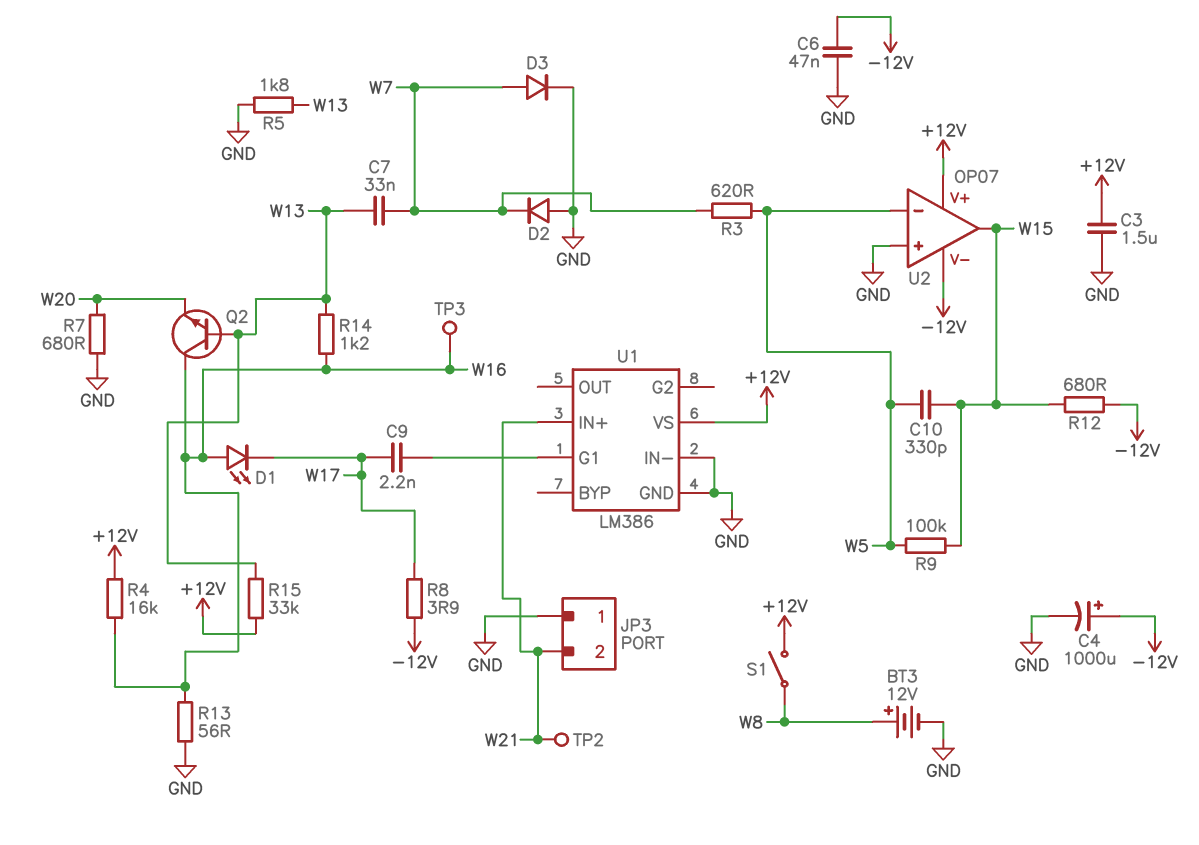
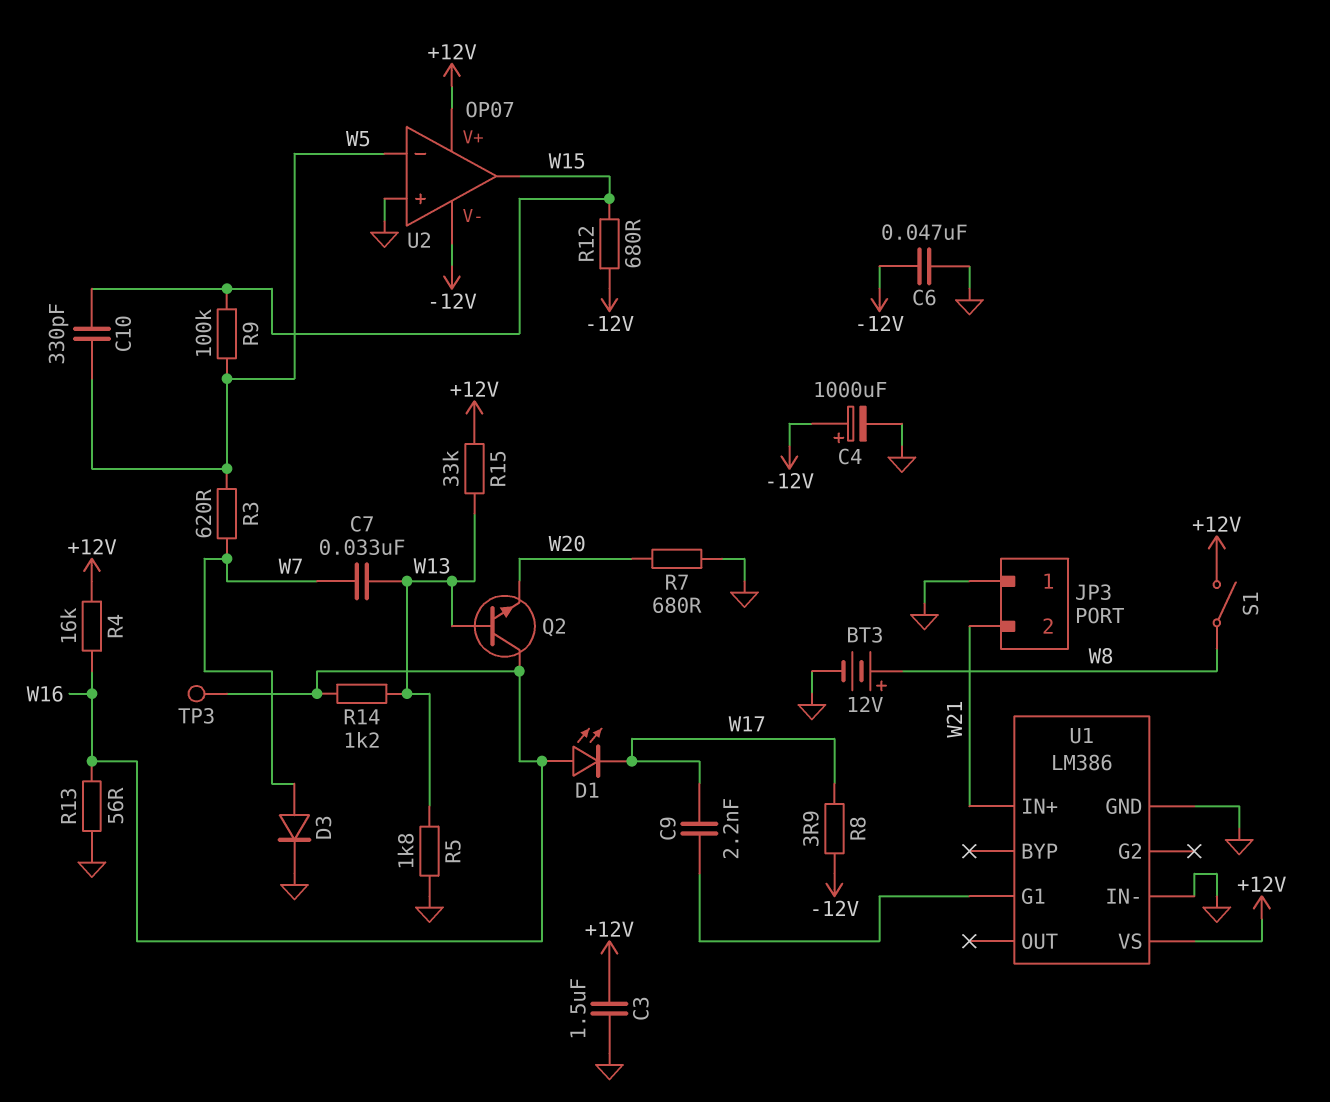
D2: diode (A GND, K W7) -> none
TP2: test point (W21) -> none

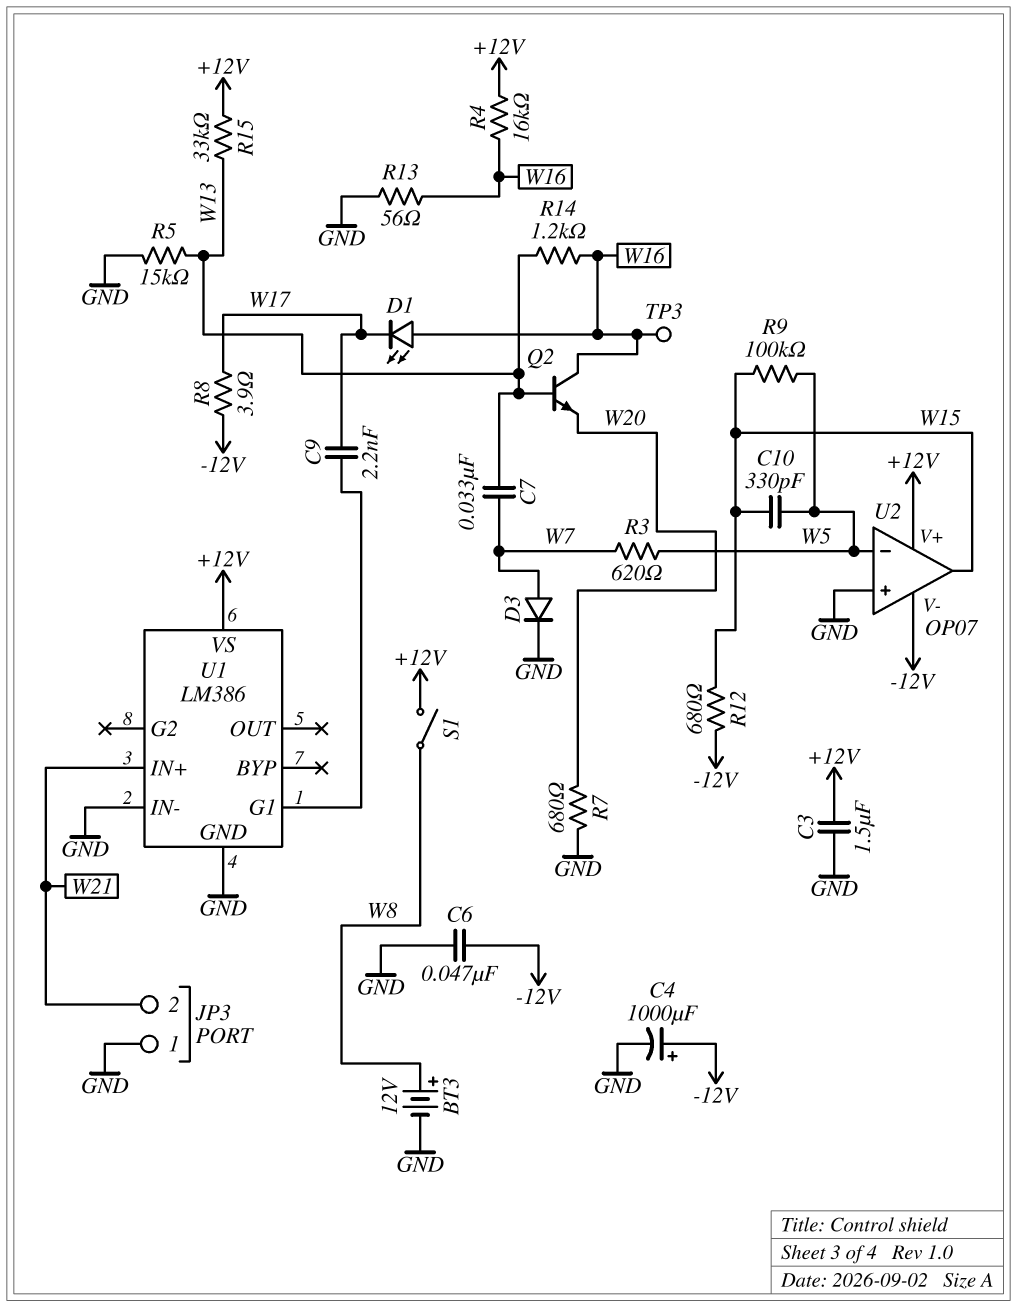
R5: 1.8k (GND, W13) -> 15k (GND, W13)

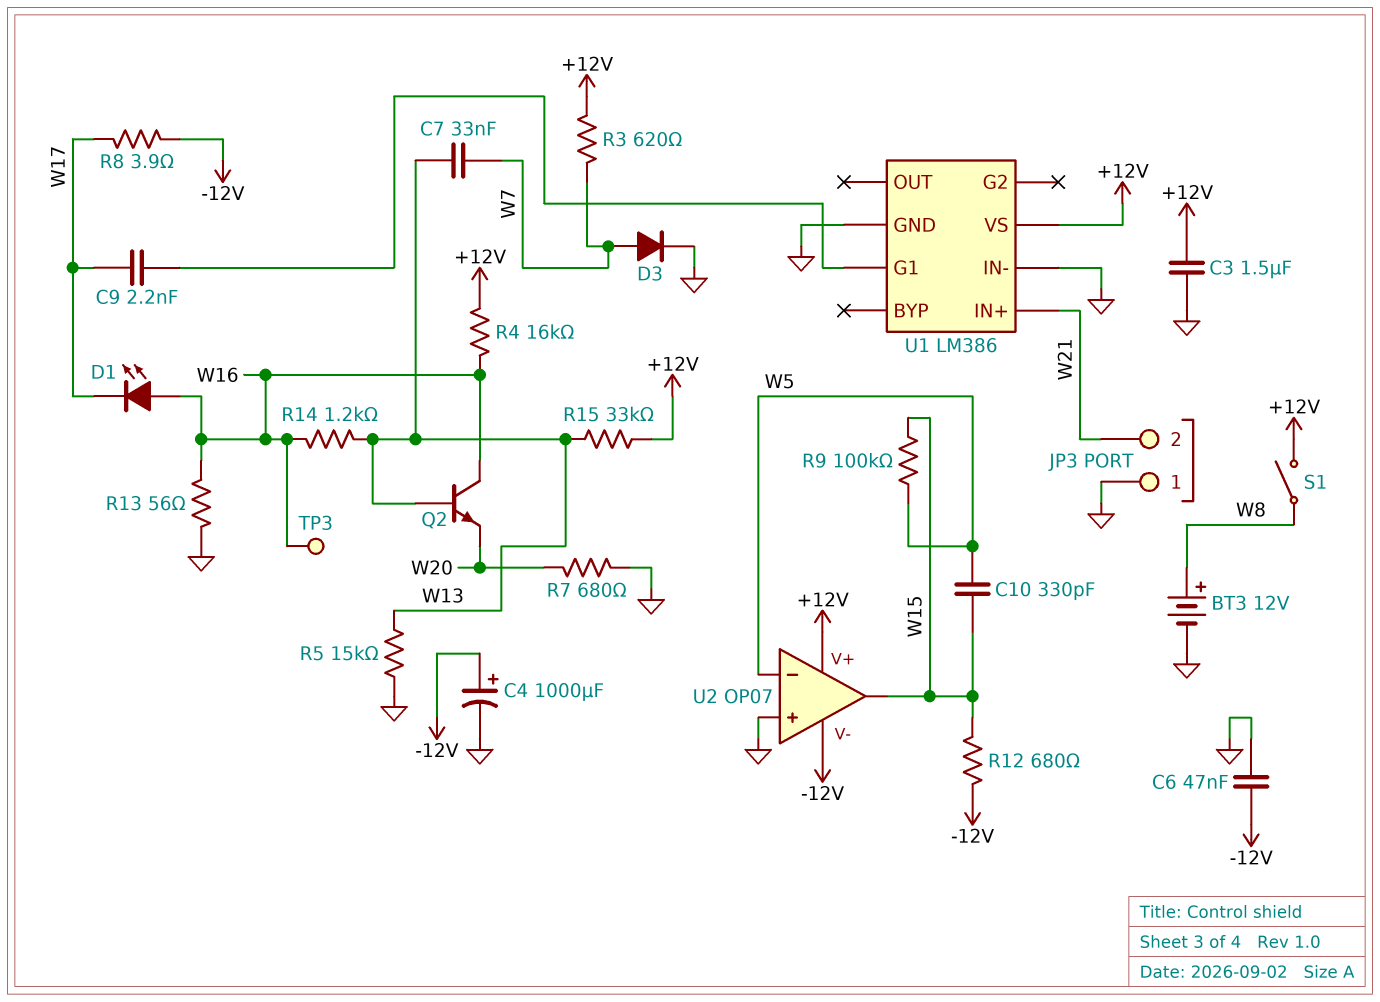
R3: 620 (W5, W7) -> 620 (+12V, W7)

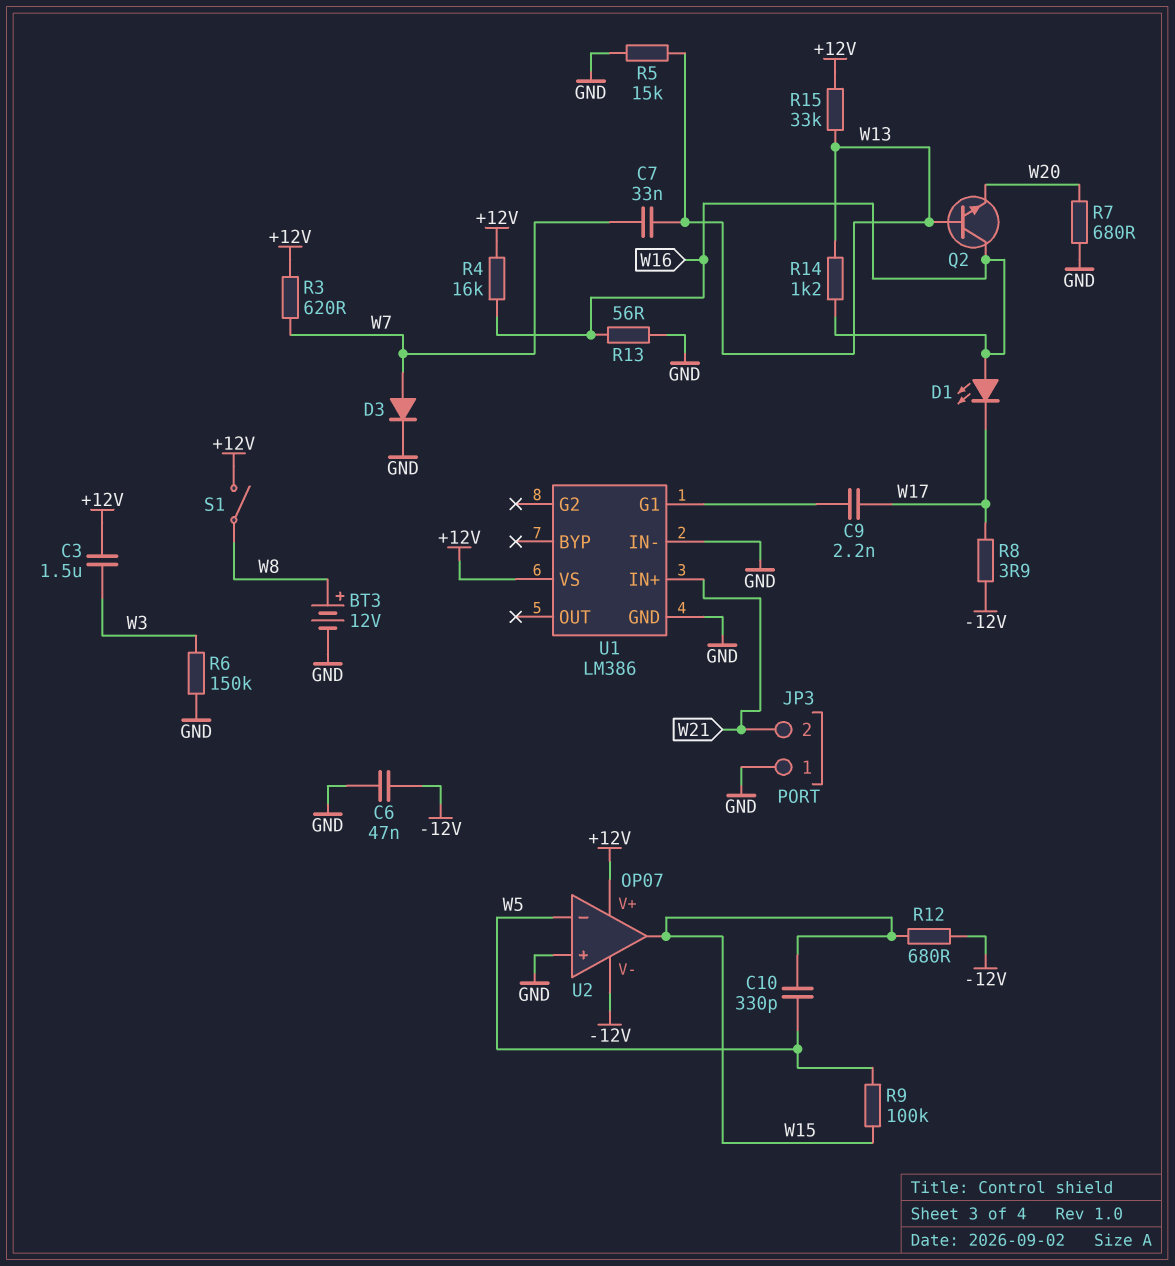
C3: 1.5uF (+12V, GND) -> 1.5uF (+12V, W3)
C4: 1000uF (plus -12V, minus GND) -> none
R6: none -> 150k (GND, W3)
TP3: test point (W16) -> none

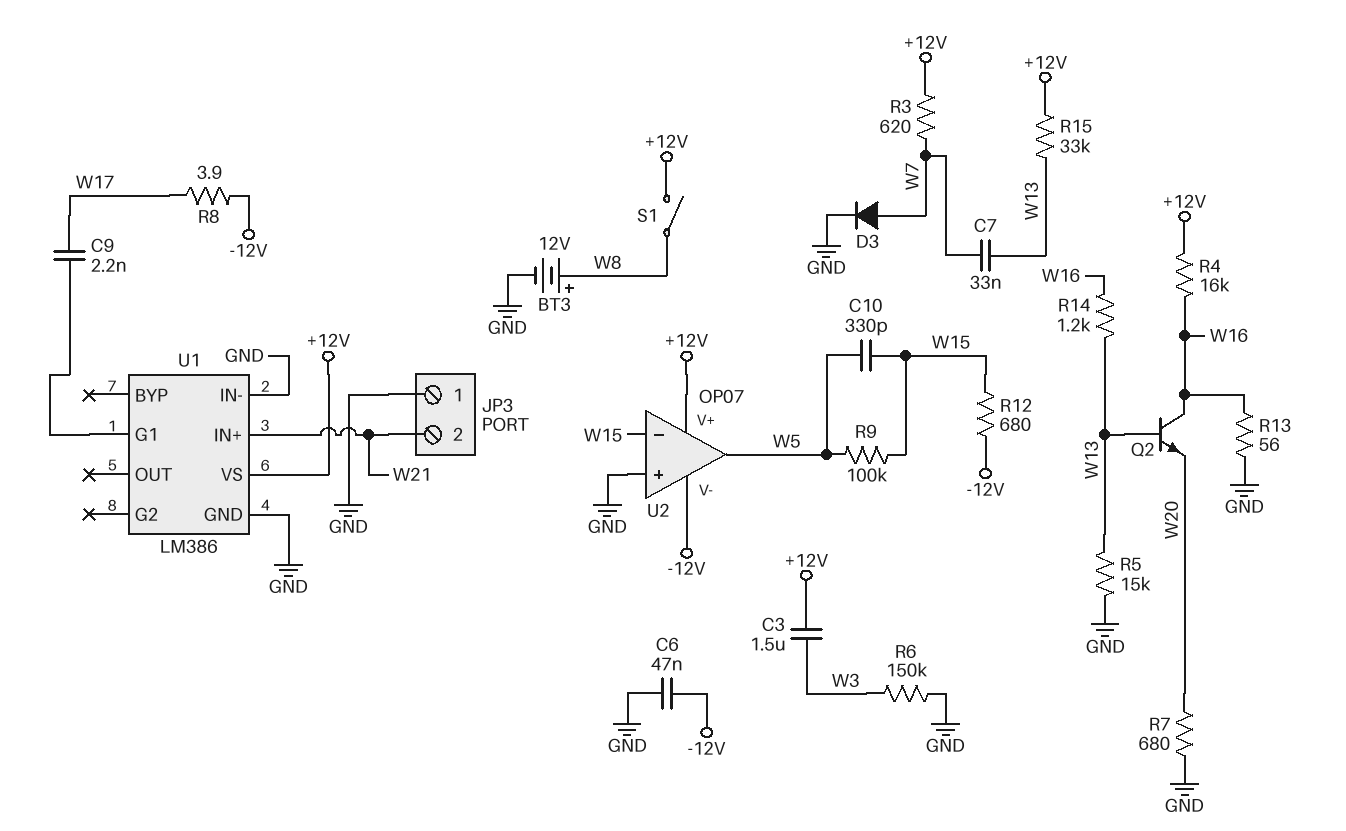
D1: LED (A W16, K W17) -> none
U2 pin in-: W5 -> W15
U2 pin out: W15 -> W5

